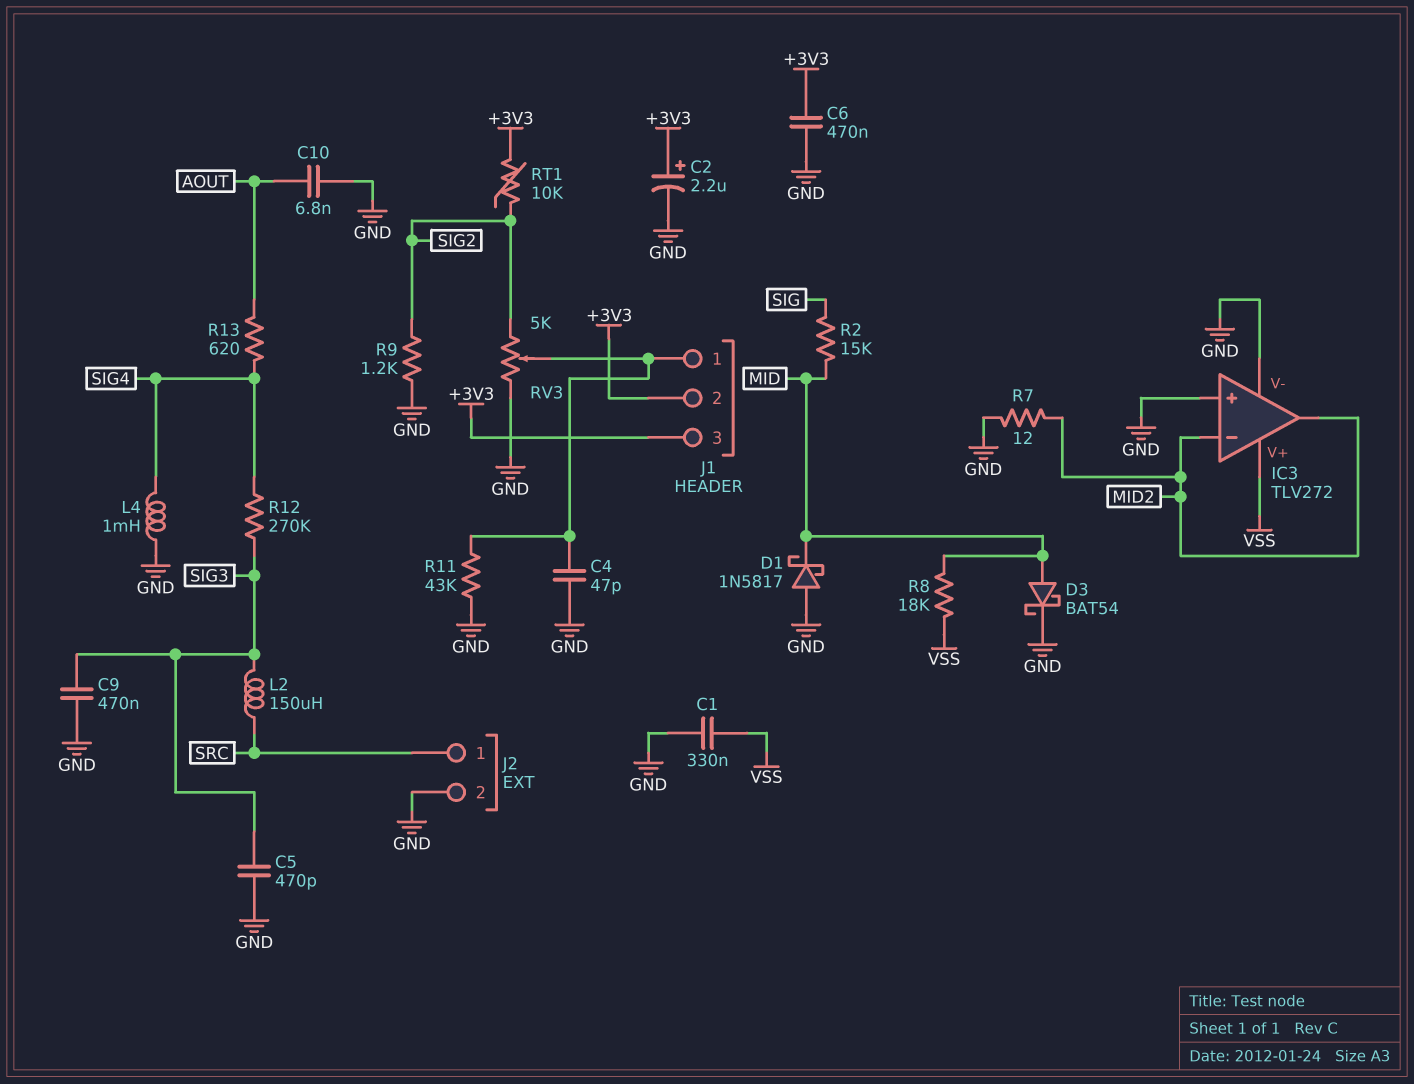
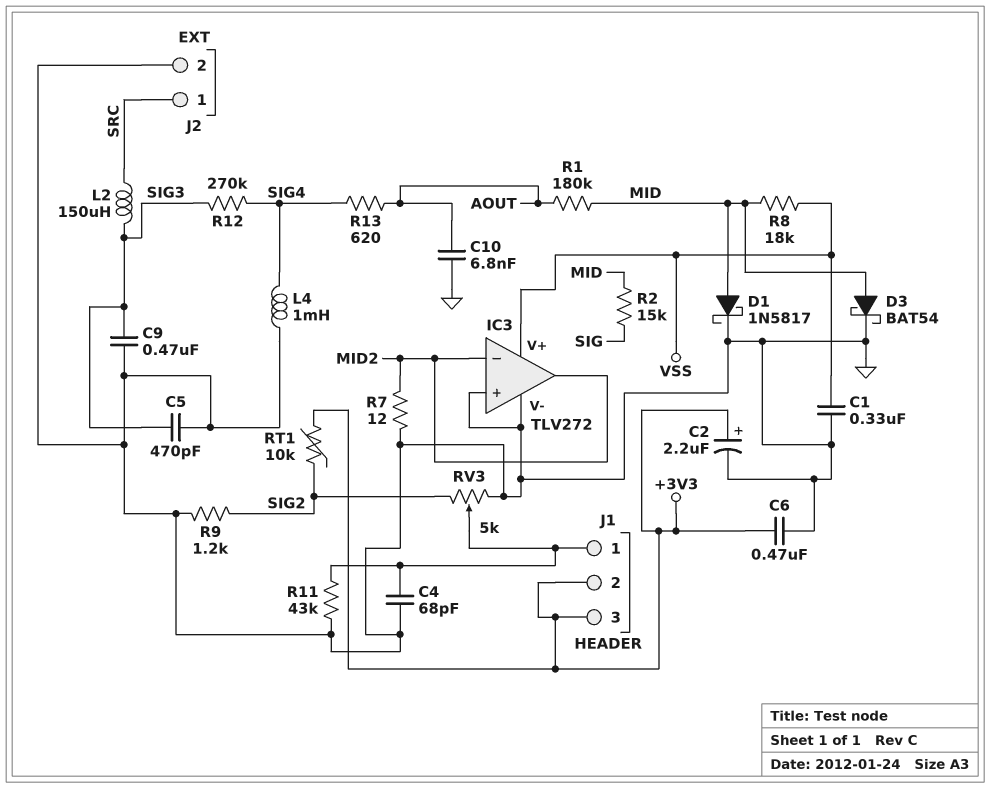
C4: 47pF (GND, J1/1) -> 68pF (GND, J1/1)
D1: schottky 1N5817 (A GND, K MID) -> schottky 1N5817 (A MID, K GND)
R1: none -> 180k (AOUT, MID)

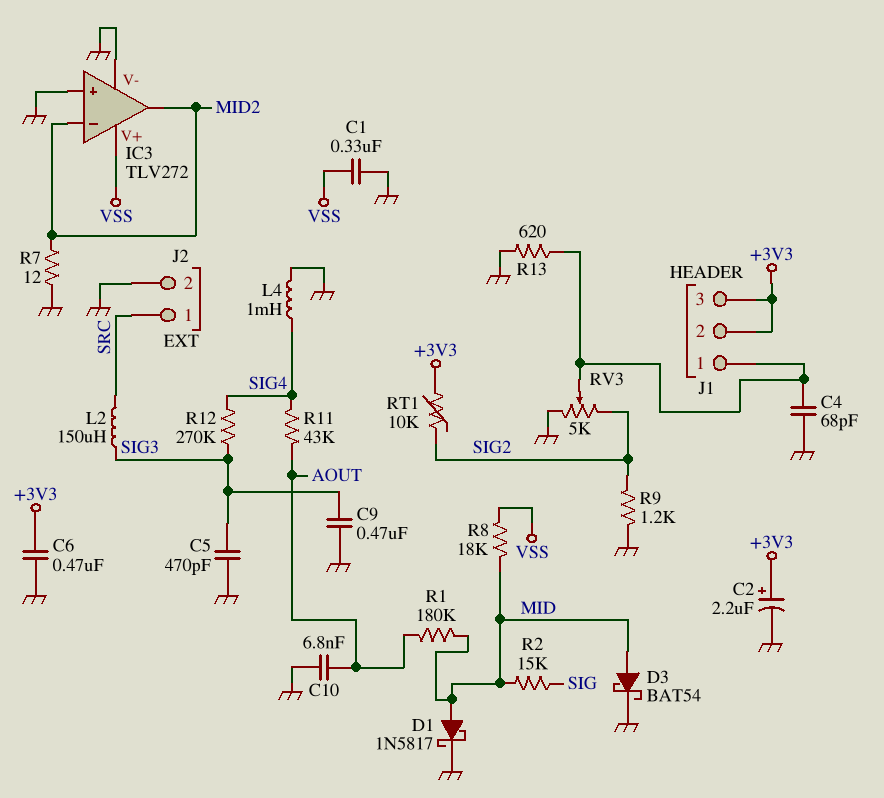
R11: 43k (GND, J1/1) -> 43k (AOUT, SIG4)
R13: 620 (AOUT, SIG4) -> 620 (GND, J1/1)

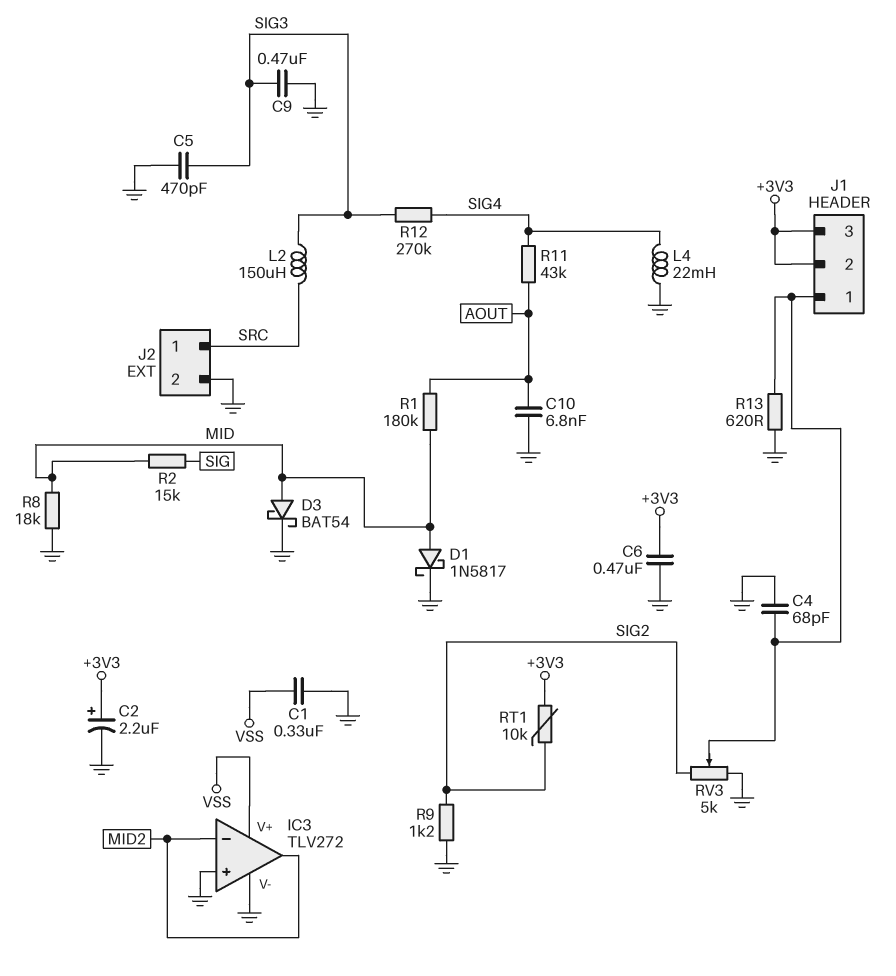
L4: 1mH (GND, SIG4) -> 22mH (GND, SIG4)
R7: 12 (GND, MID2) -> none
R8: 18k (MID, VSS) -> 18k (GND, MID)

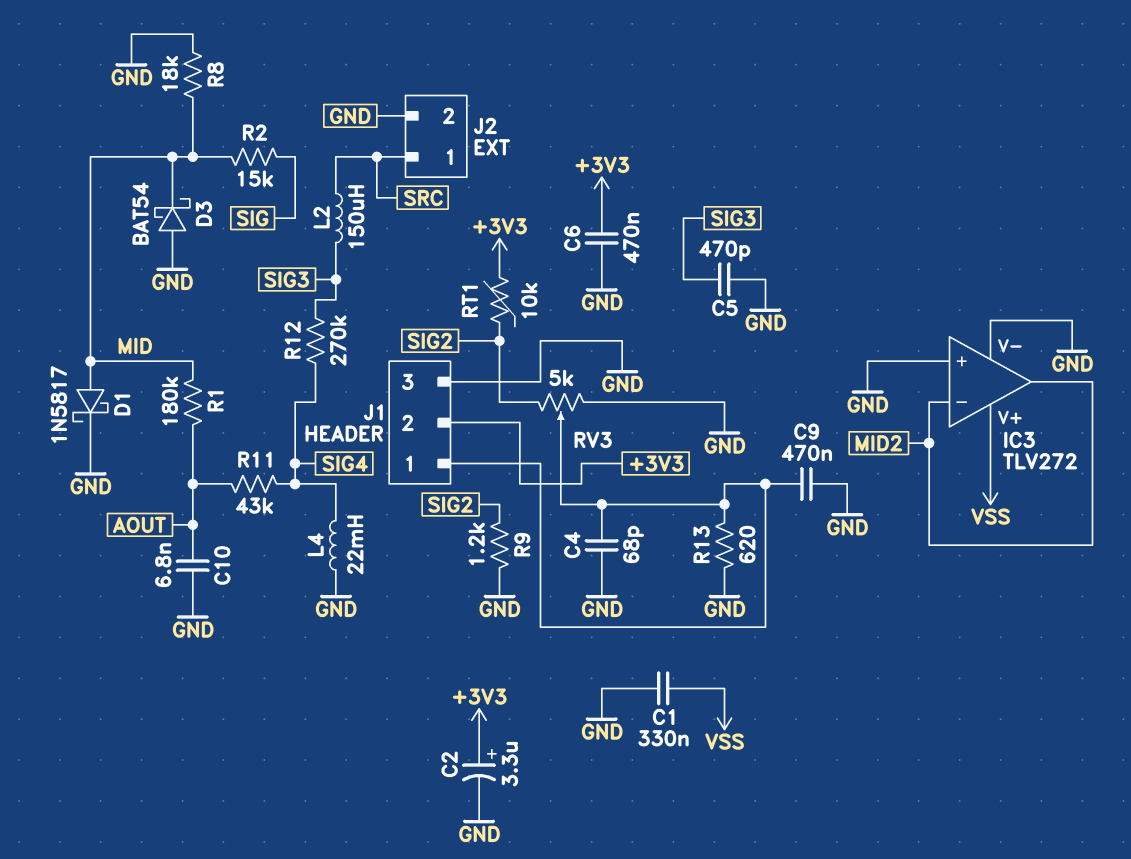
C2: 2.2uF (plus +3V3, minus GND) -> 3.3uF (plus +3V3, minus GND)
C9: 470nF (GND, SIG3) -> 470nF (GND, J1/1)
D3: schottky BAT54 (A MID, K GND) -> schottky BAT54 (A GND, K MID)
J1 pin 3: +3V3 -> GND

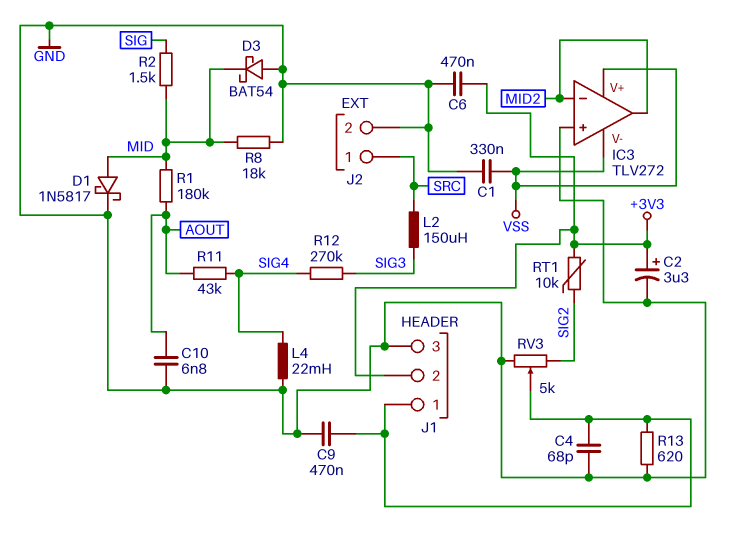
C5: 470pF (GND, SIG3) -> none
IC3 pin V-: GND -> VSS
R2: 15k (MID, SIG) -> 1.5k (MID, SIG)
R9: 1.2k (GND, SIG2) -> none

